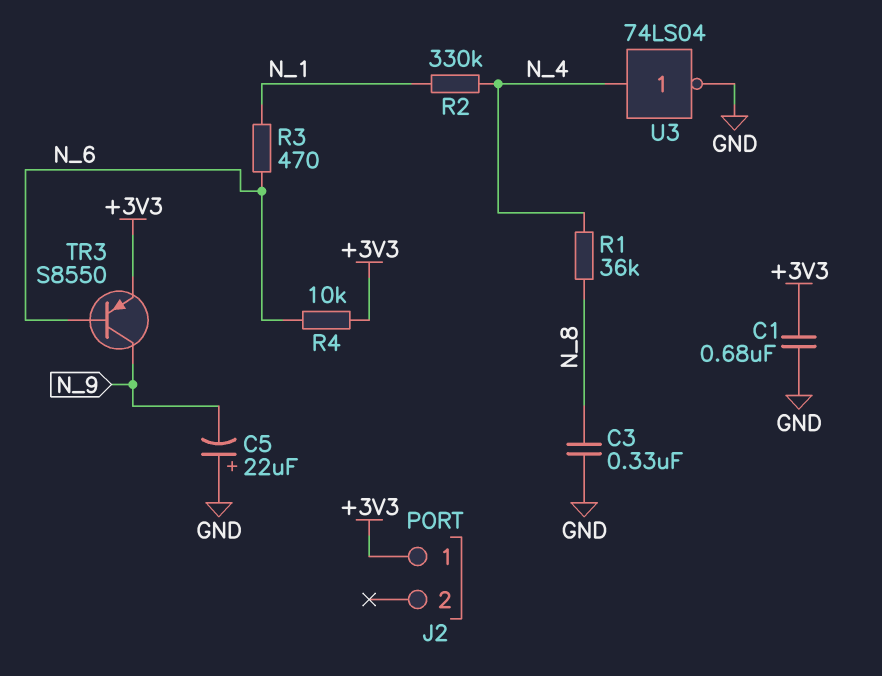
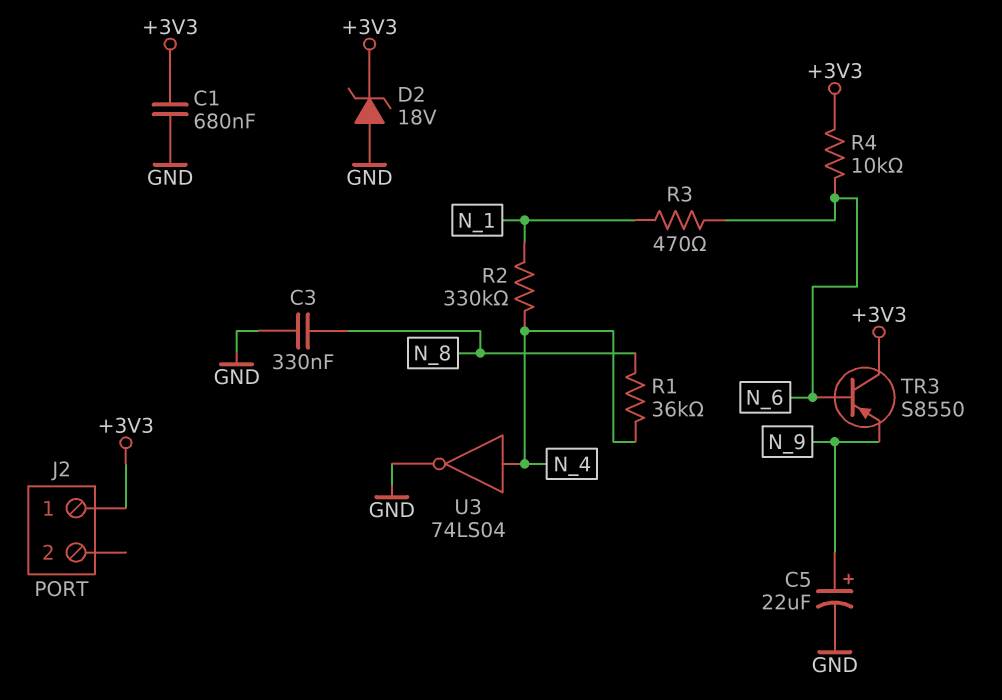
C5: 22uF (plus GND, minus N_9) -> 22uF (plus N_9, minus GND)
D2: none -> zener 18V (A GND, K +3V3)
TR3: PNP S8550 (B N_6, C N_9, E +3V3) -> PNP S8550 (B N_6, C +3V3, E N_9)

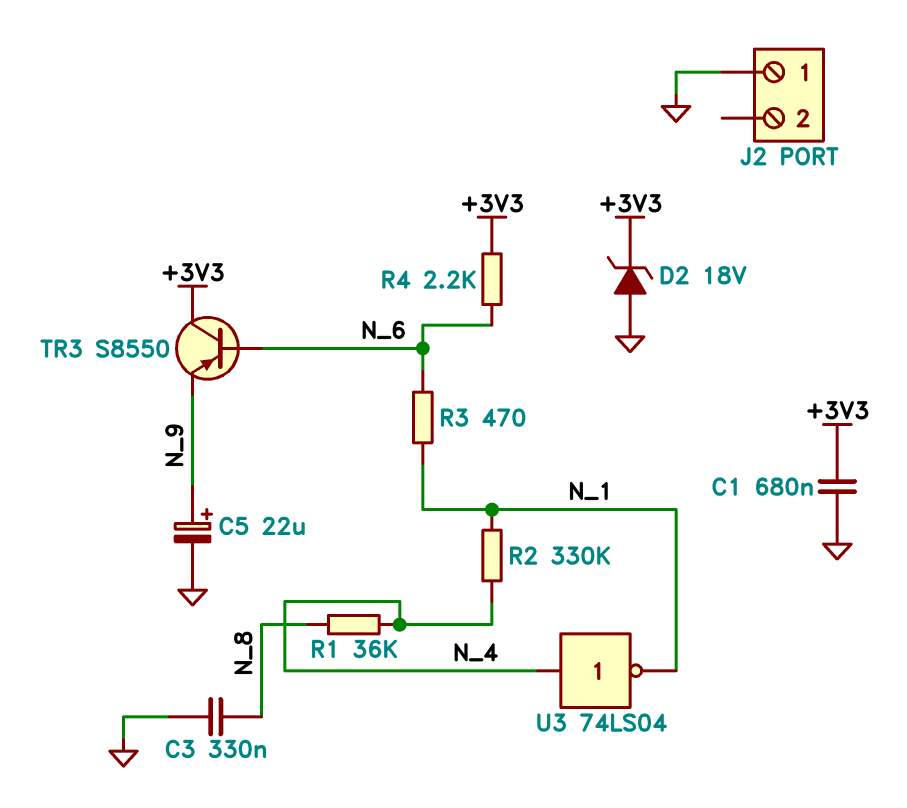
J2 pin 1: +3V3 -> GND
R4: 10k (+3V3, N_6) -> 2.2k (+3V3, N_6)
U3: NOT 74LS04 (in N_4, out GND) -> NOT 74LS04 (in N_4, out N_1)

